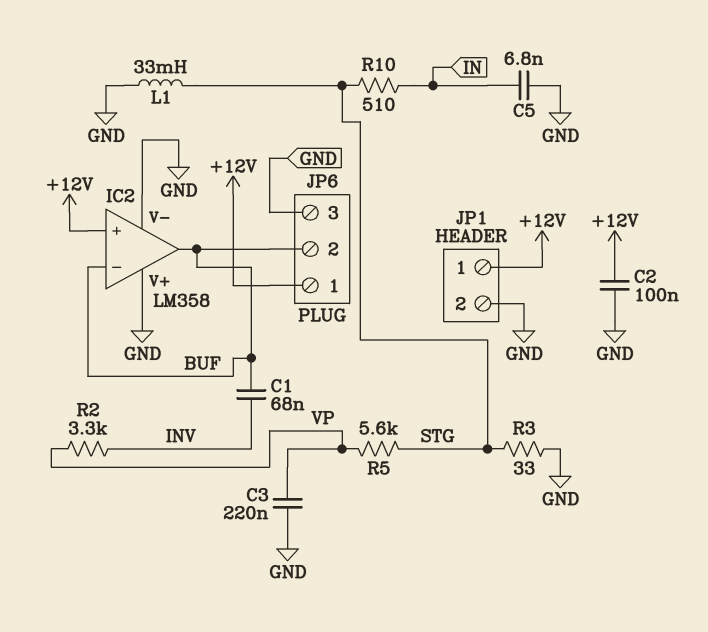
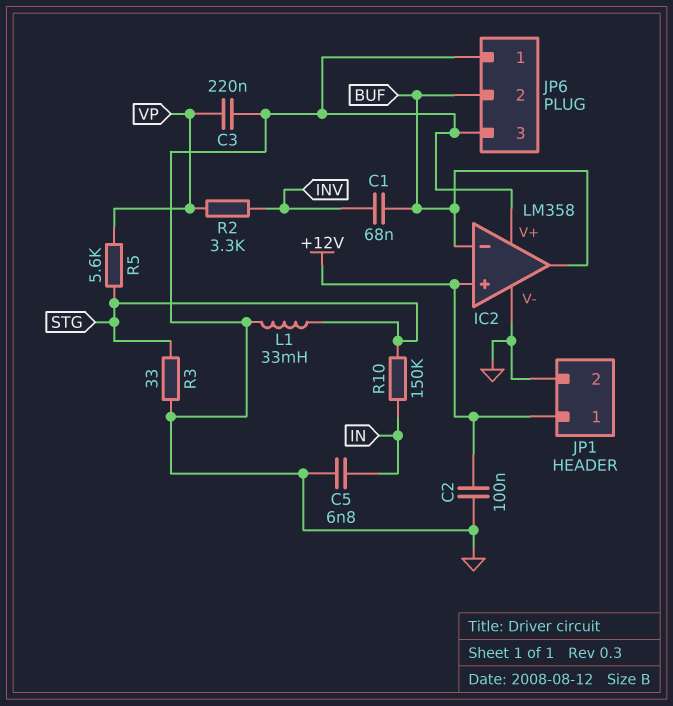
JP6 pin 1: +12V -> GND
R10: 510 (IN, STG) -> 150k (IN, STG)

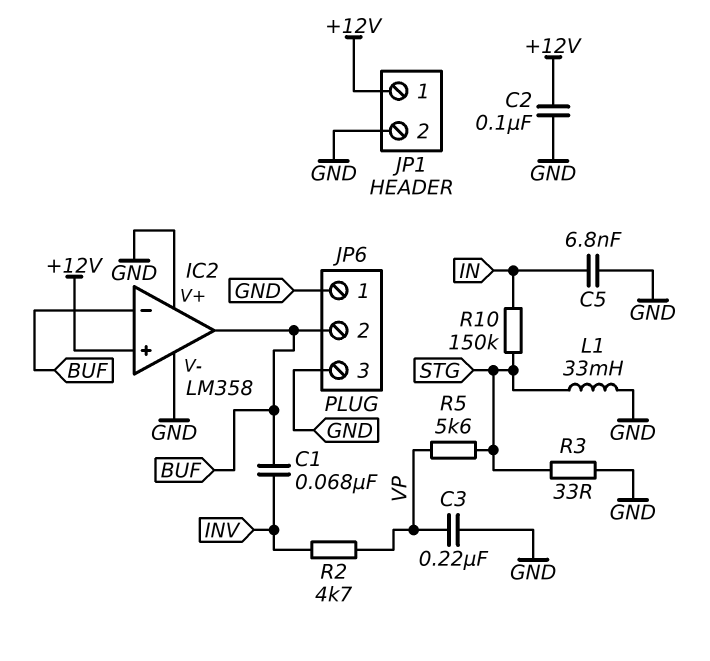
R2: 3.3k (INV, VP) -> 4.7k (INV, VP)

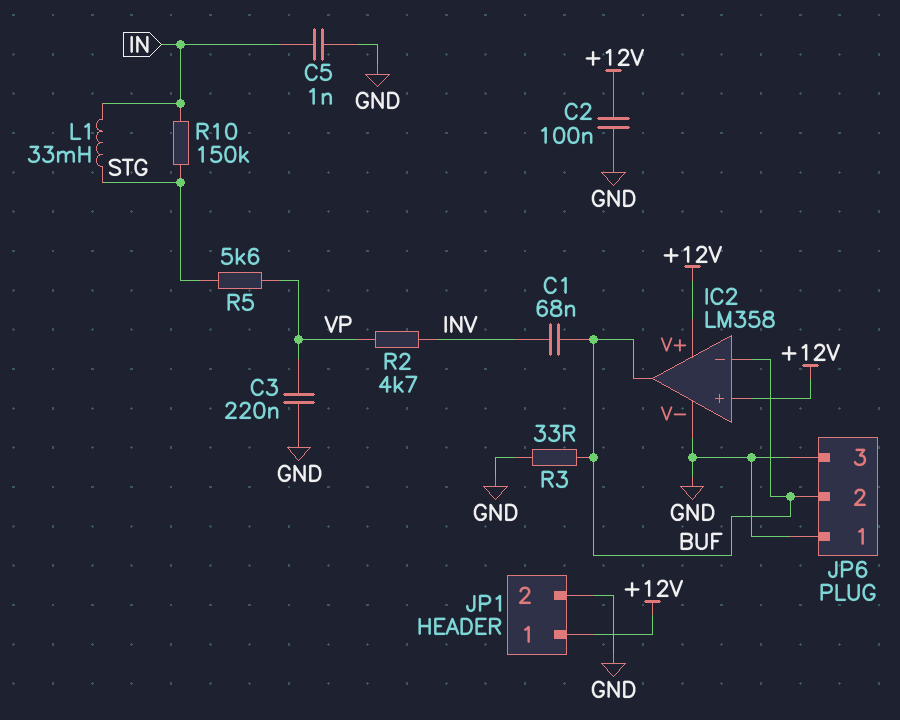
C5: 6.8nF (GND, IN) -> 1nF (GND, IN)
IC2 pin V+: GND -> +12V
L1: 33mH (GND, STG) -> 33mH (IN, STG)
R3: 33 (GND, STG) -> 33 (BUF, GND)

